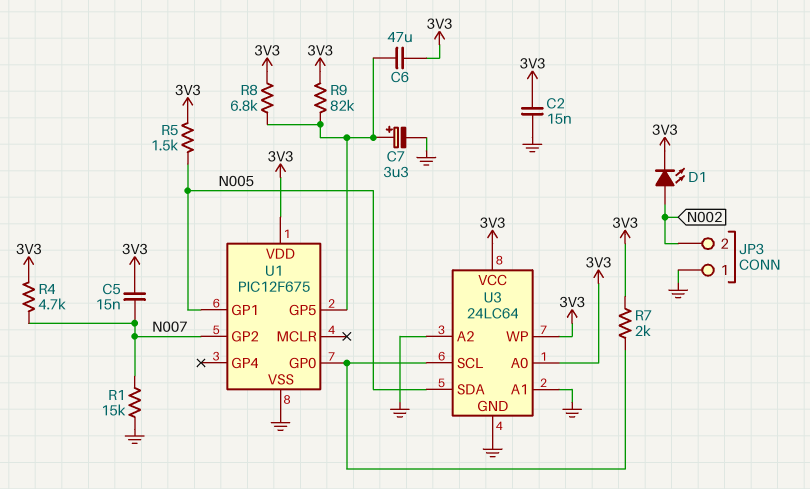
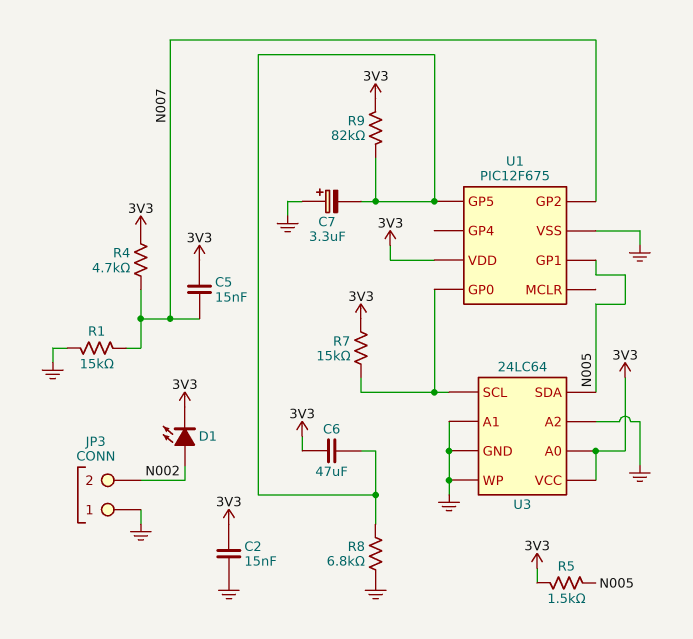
C7: 3.3uF (plus U1/GP5, minus GND) -> 3.3uF (plus GND, minus U1/GP5)
R7: 2k (3V3, U1/GP0) -> 15k (3V3, U1/GP0)
R8: 6.8k (3V3, U1/GP5) -> 6.8k (GND, U1/GP5)
U3 pin WP: 3V3 -> GND

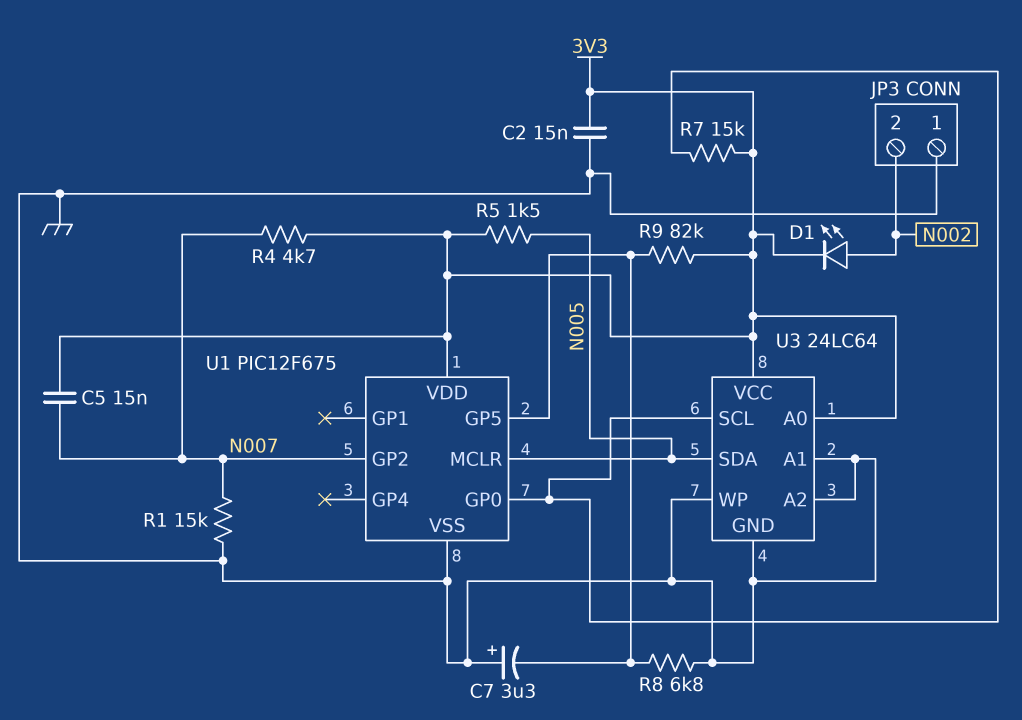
C6: 47uF (3V3, U1/GP5) -> none
U1 pin GP1: N005 -> none
U1 pin MCLR: none -> N005

